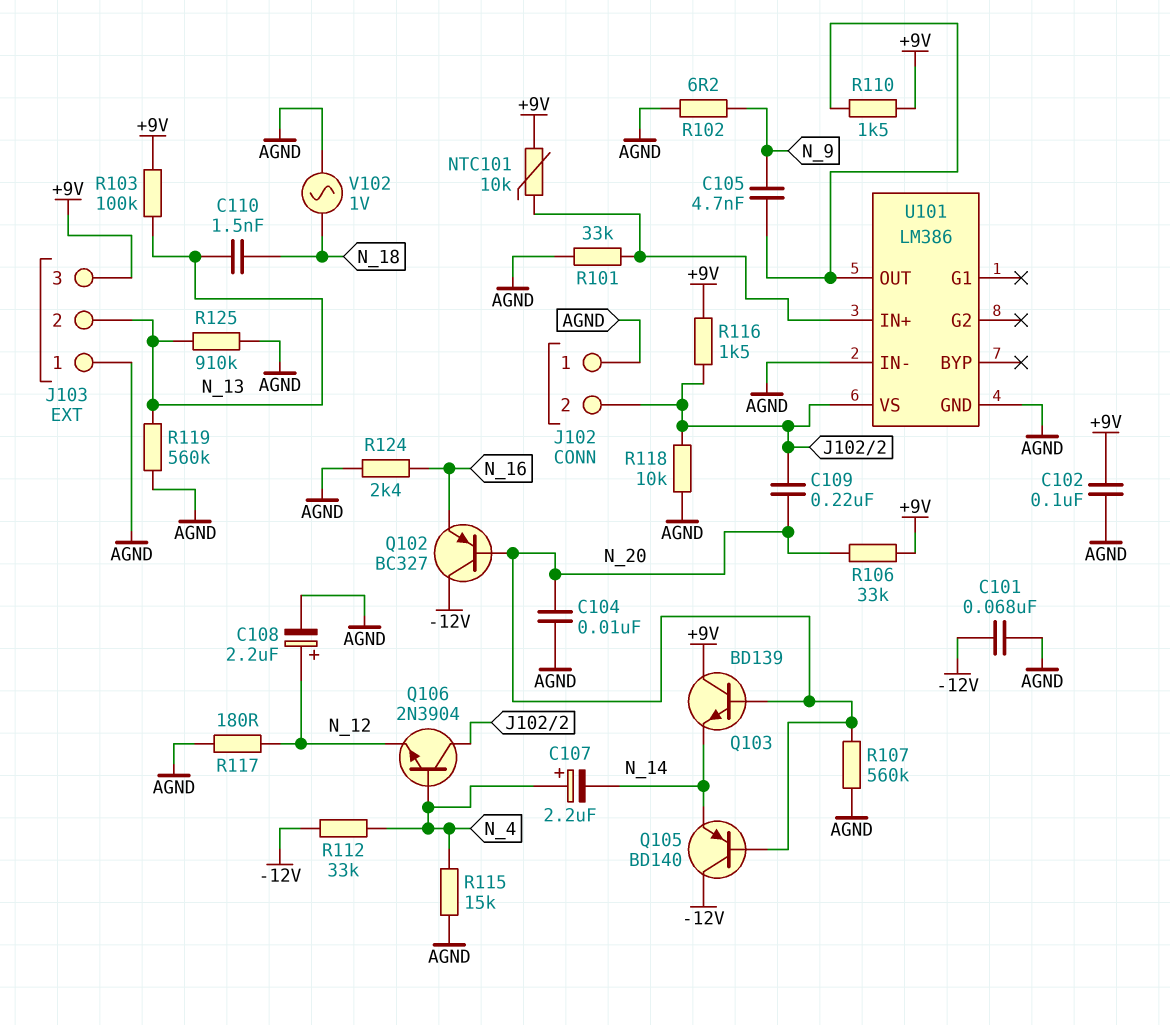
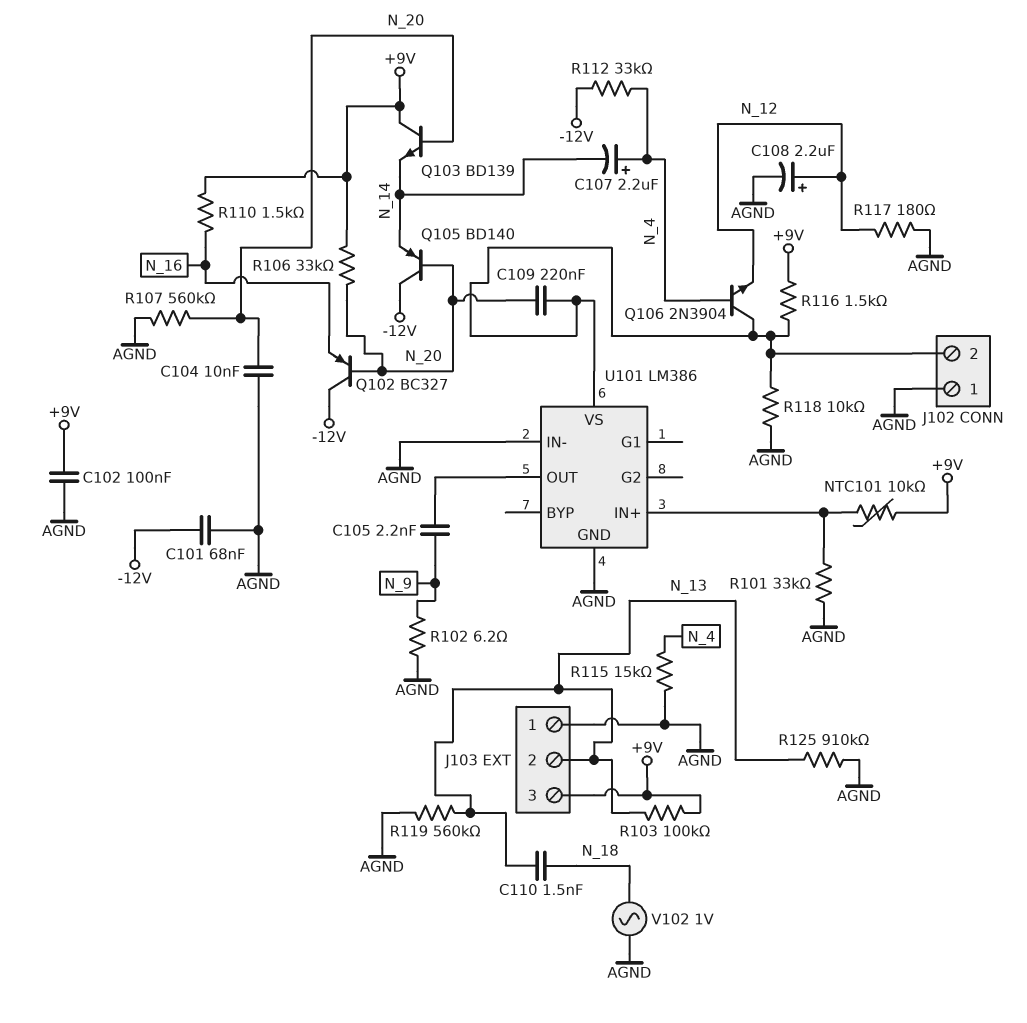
C105: 4.7nF (N_9, U101/OUT) -> 2.2nF (N_9, U101/OUT)
R110: 1.5k (+9V, U101/OUT) -> 1.5k (+9V, N_16)
R124: 2.4k (AGND, N_16) -> none

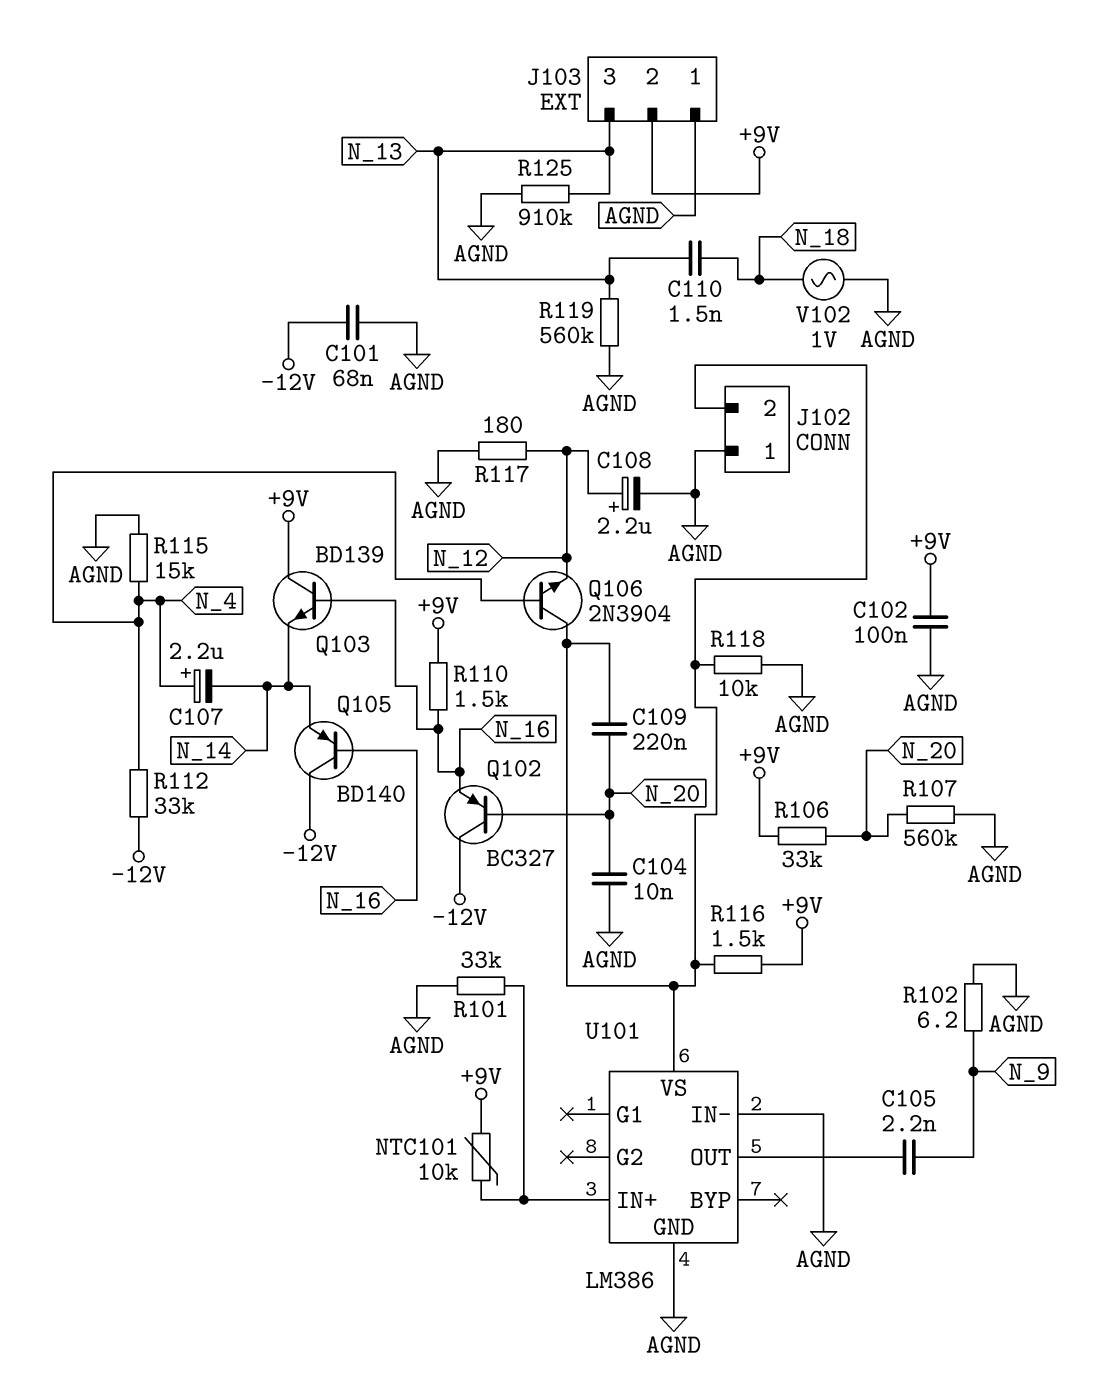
J103 pin 2: N_13 -> +9V
J103 pin 3: +9V -> N_13
Q103: NPN BD139 (B N_20, C +9V, E N_14) -> NPN BD139 (B N_16, C +9V, E N_14)
Q105: PNP BD140 (B N_20, C -12V, E N_14) -> PNP BD140 (B N_16, C -12V, E N_14)
R103: 100k (+9V, N_13) -> none

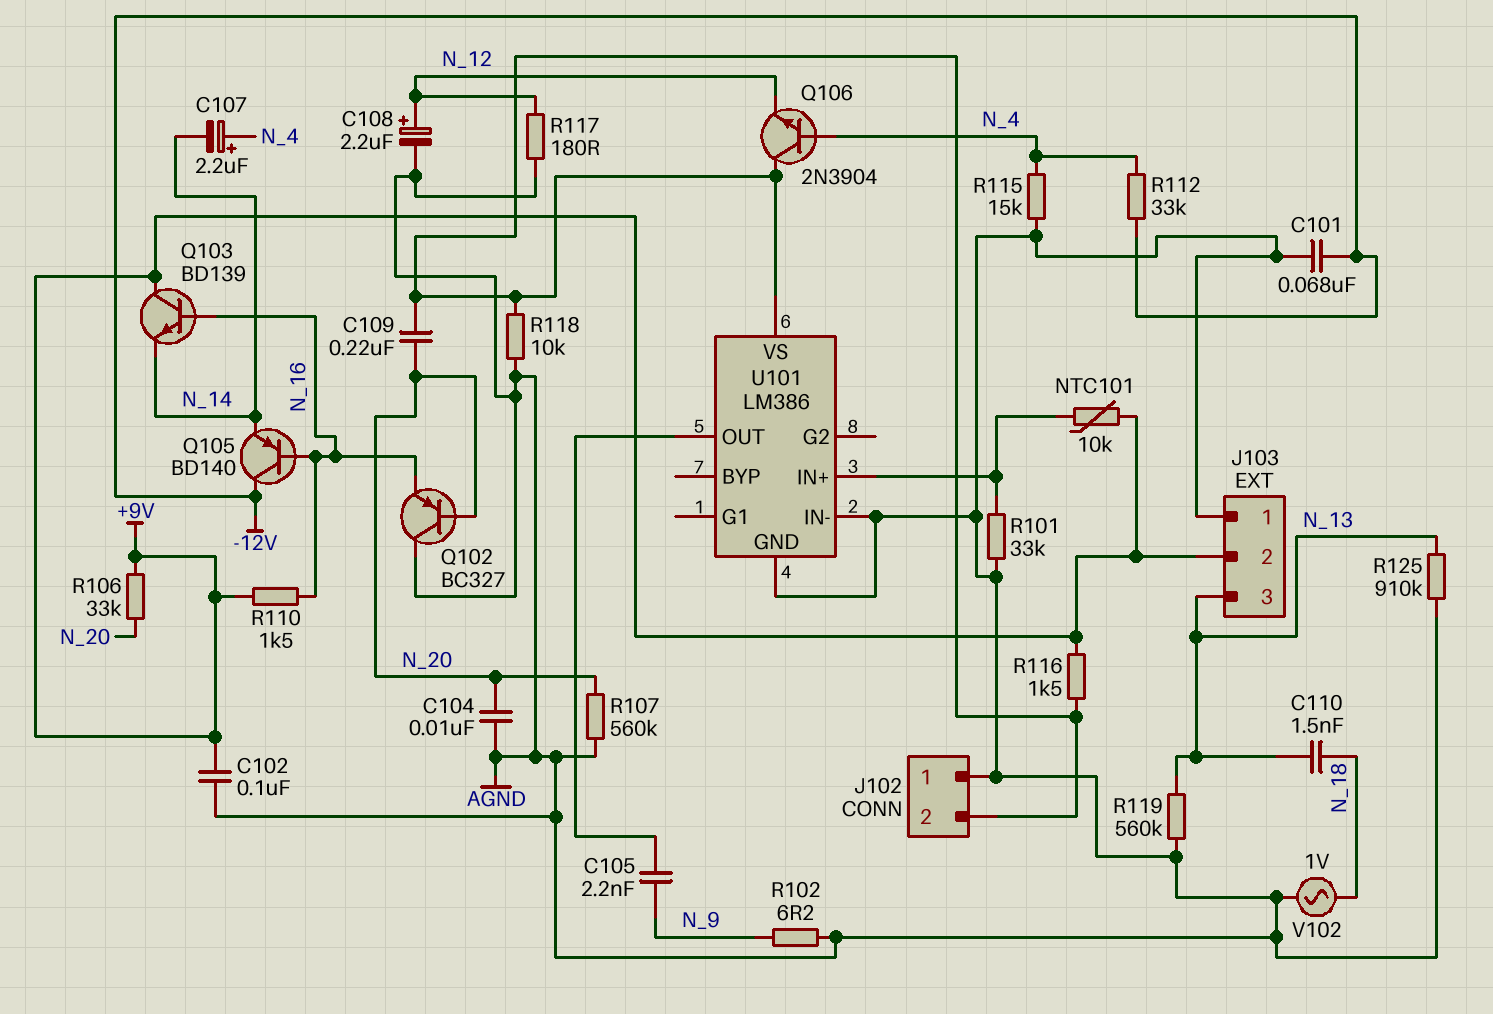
Q102: PNP BC327 (B N_20, C -12V, E N_16) -> PNP BC327 (B N_20, C AGND, E N_16)

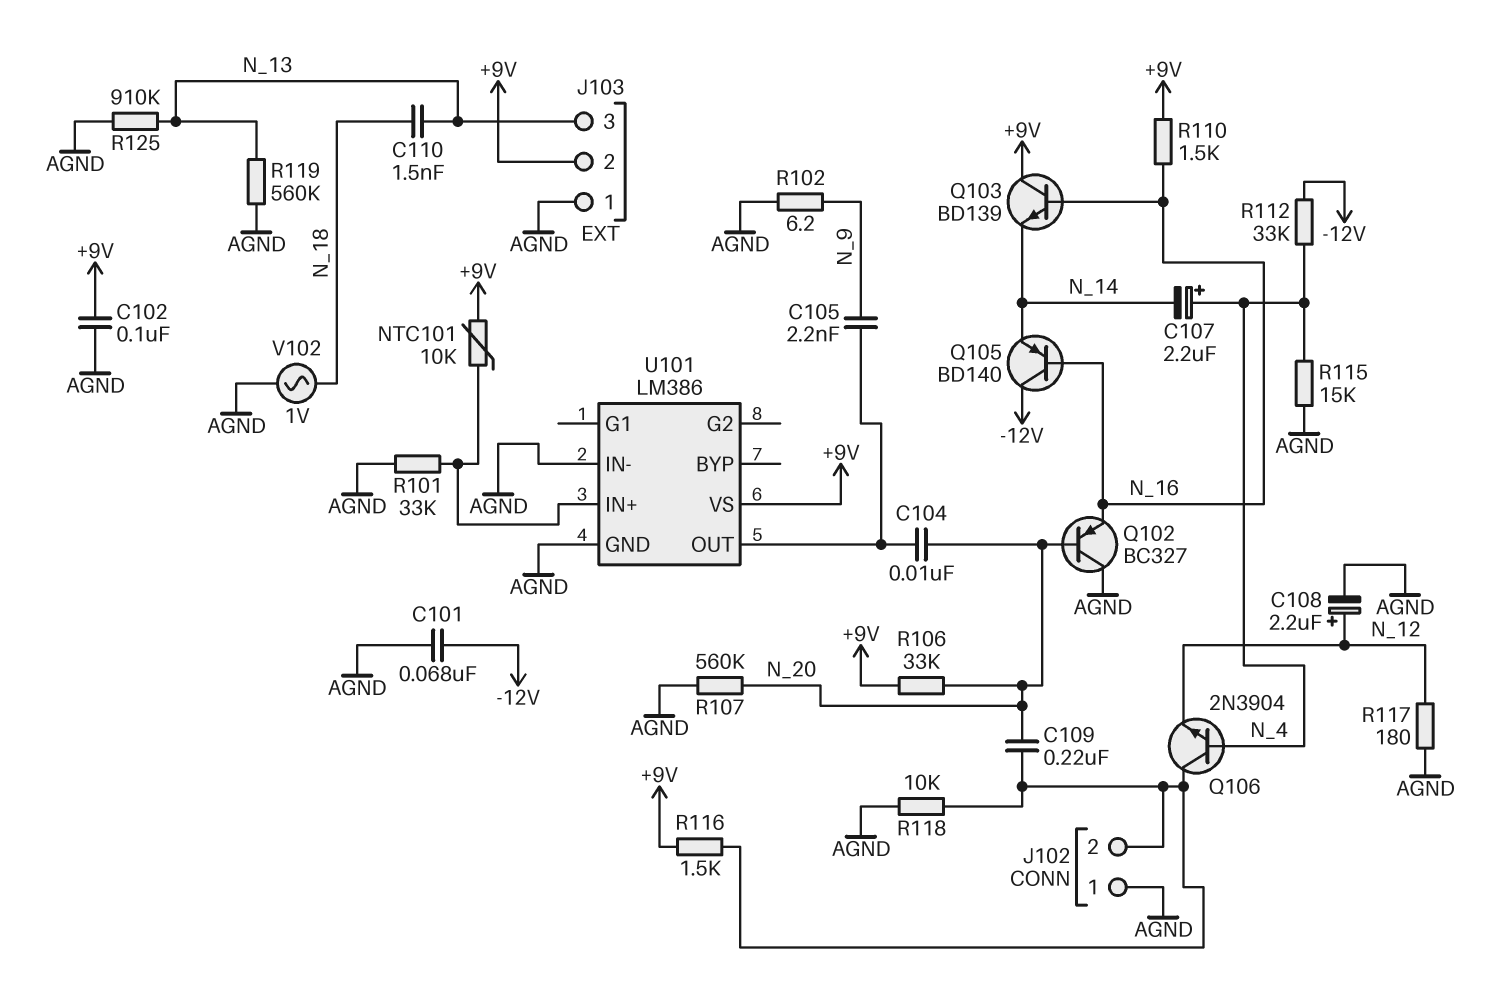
C104: 10nF (AGND, N_20) -> 10nF (N_20, U101/OUT)
U101 pin VS: J102/2 -> +9V

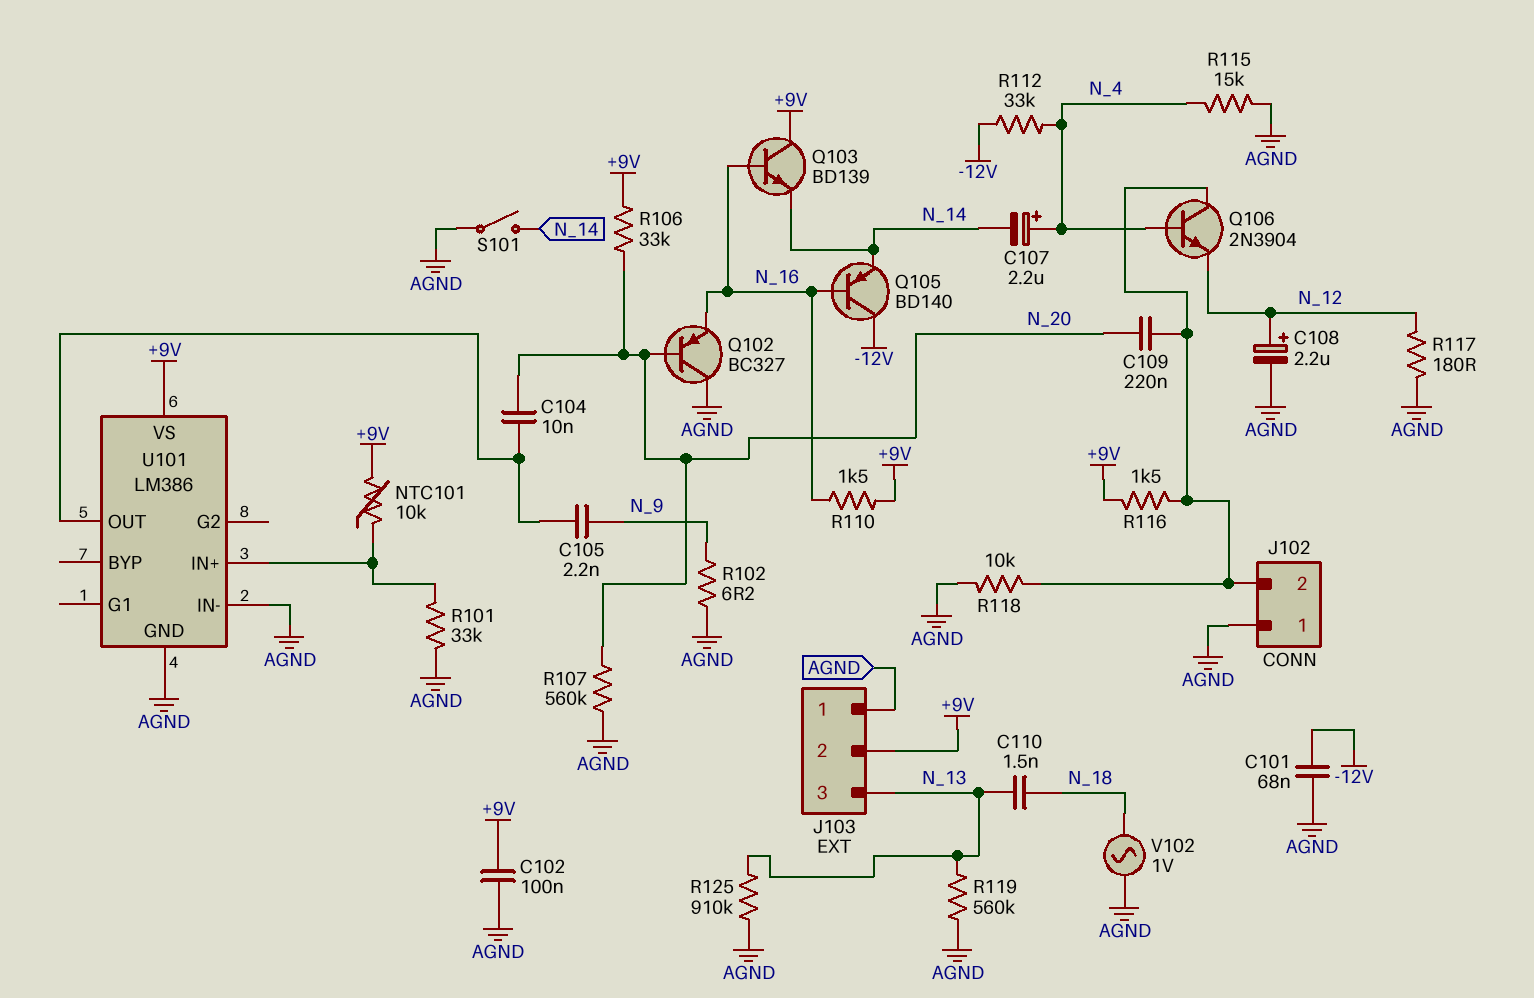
S101: none -> switch (AGND, N_14)

